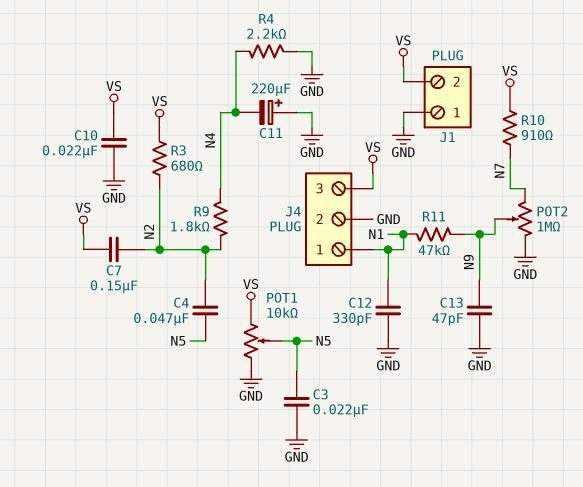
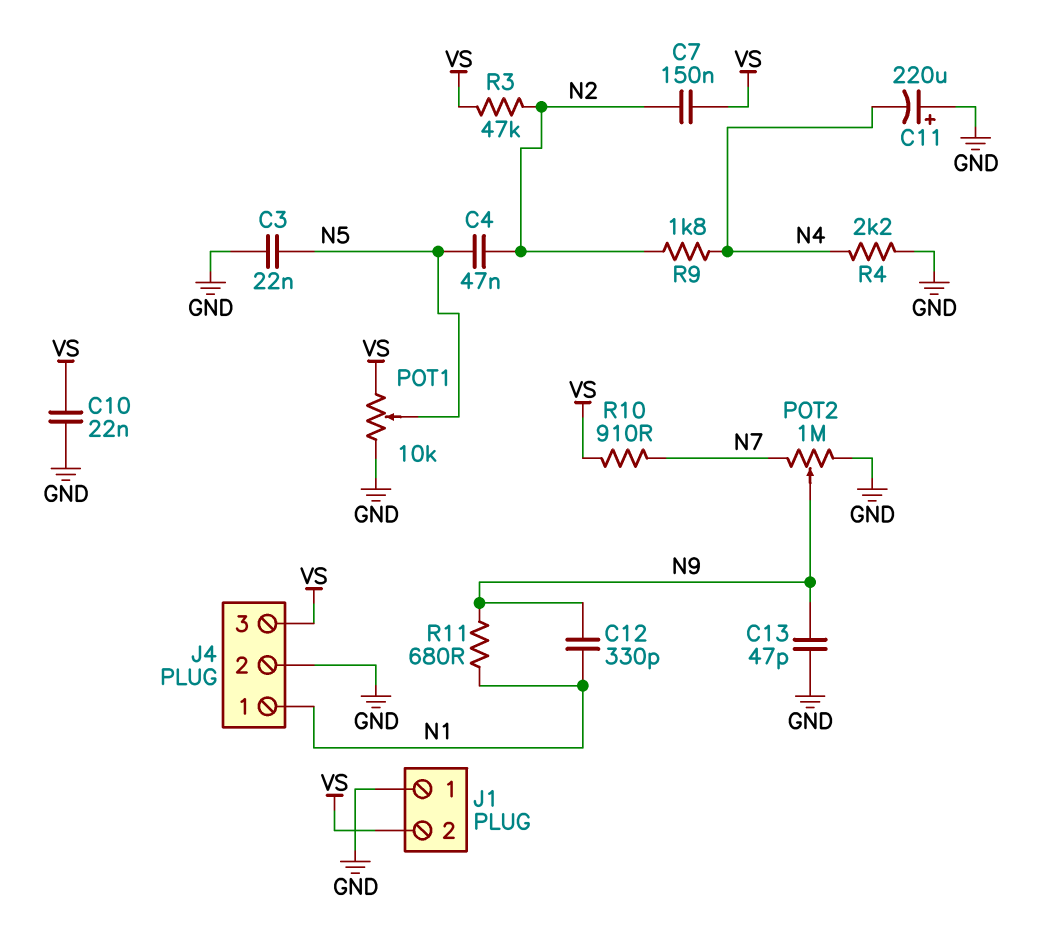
C12: 330pF (GND, N1) -> 330pF (N1, N9)
R3: 680 (N2, VS) -> 47k (N2, VS)
R11: 47k (N1, N9) -> 680 (N1, N9)

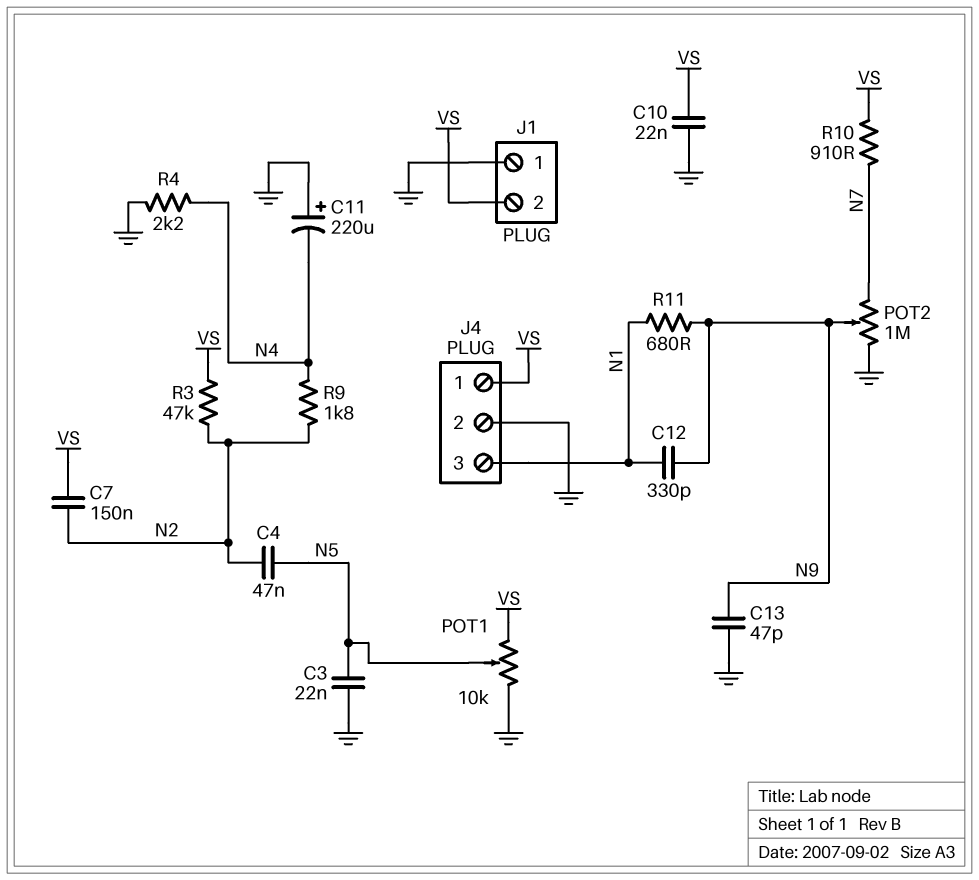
J4 pin 1: N1 -> VS
J4 pin 3: VS -> N1

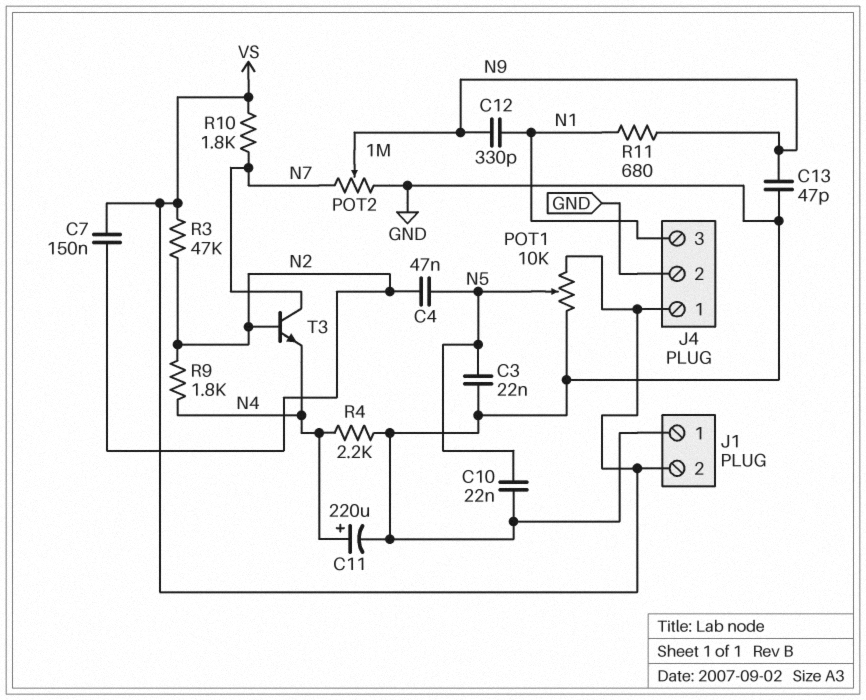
C10: 22nF (GND, VS) -> 22nF (GND, N5)
C11: 220uF (plus GND, minus N4) -> 220uF (plus N4, minus GND)
R10: 910 (N7, VS) -> 1.8k (N7, VS)
T3: none -> NPN (B N2, C N7, E N4)

